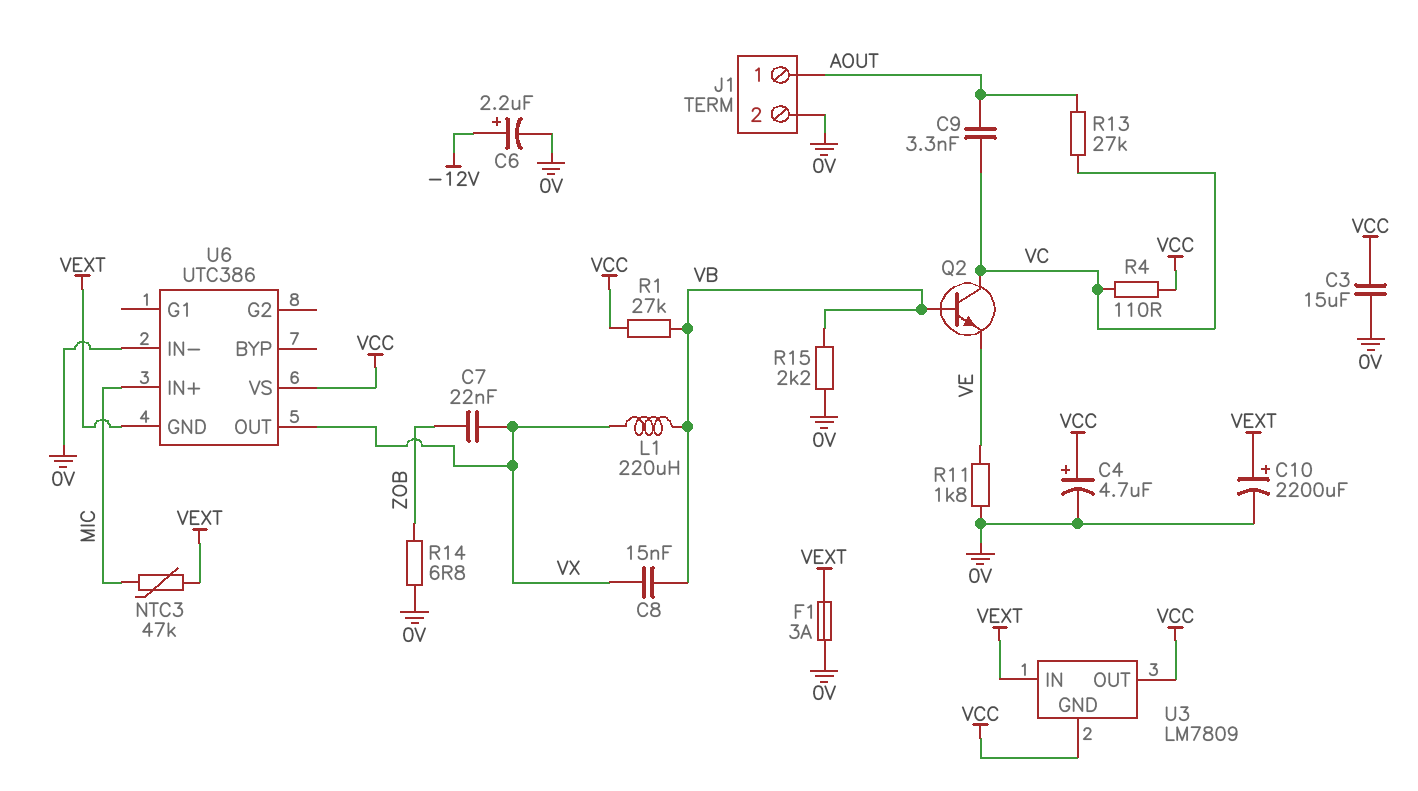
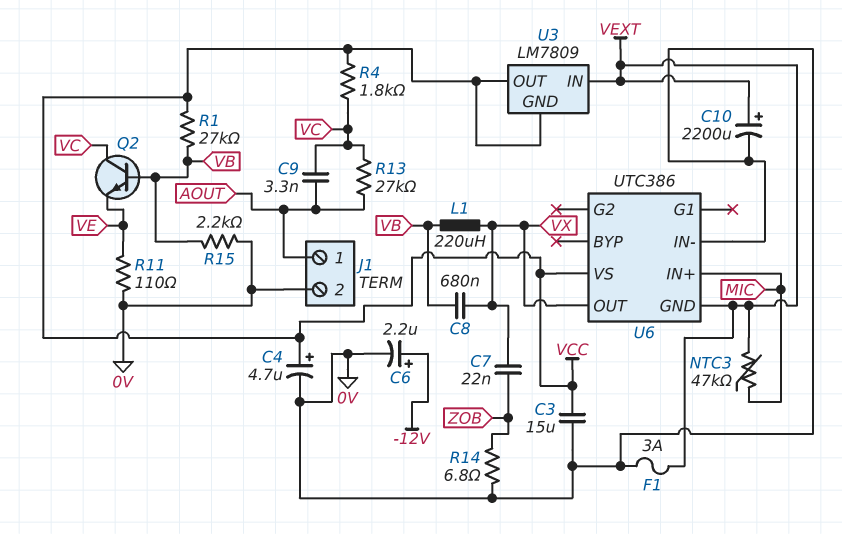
C8: 15nF (VB, VX) -> 680nF (VB, VX)
R4: 110 (VC, VCC) -> 1.8k (VC, VCC)
R11: 1.8k (0V, VE) -> 110 (0V, VE)

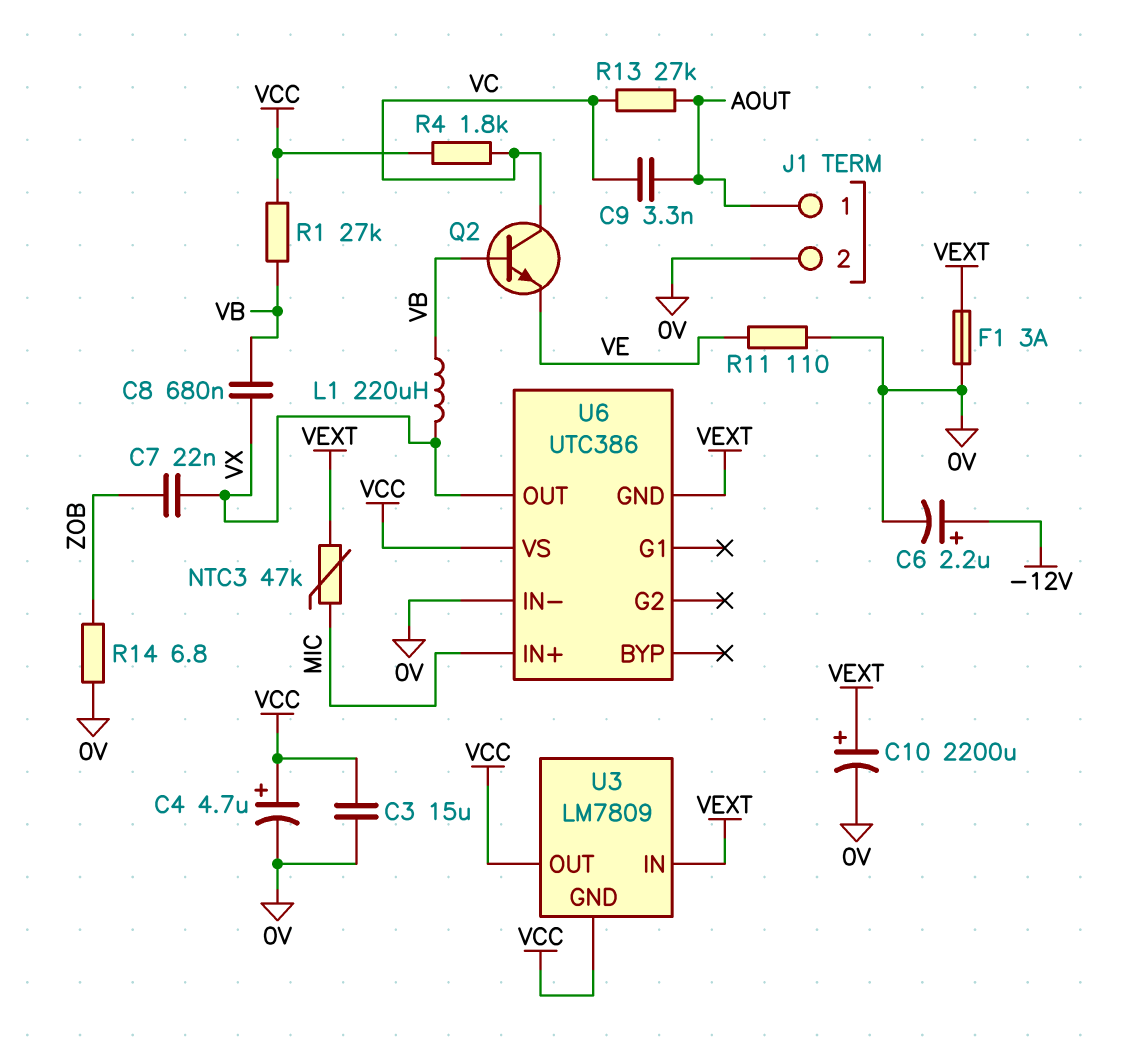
R15: 2.2k (0V, VB) -> none

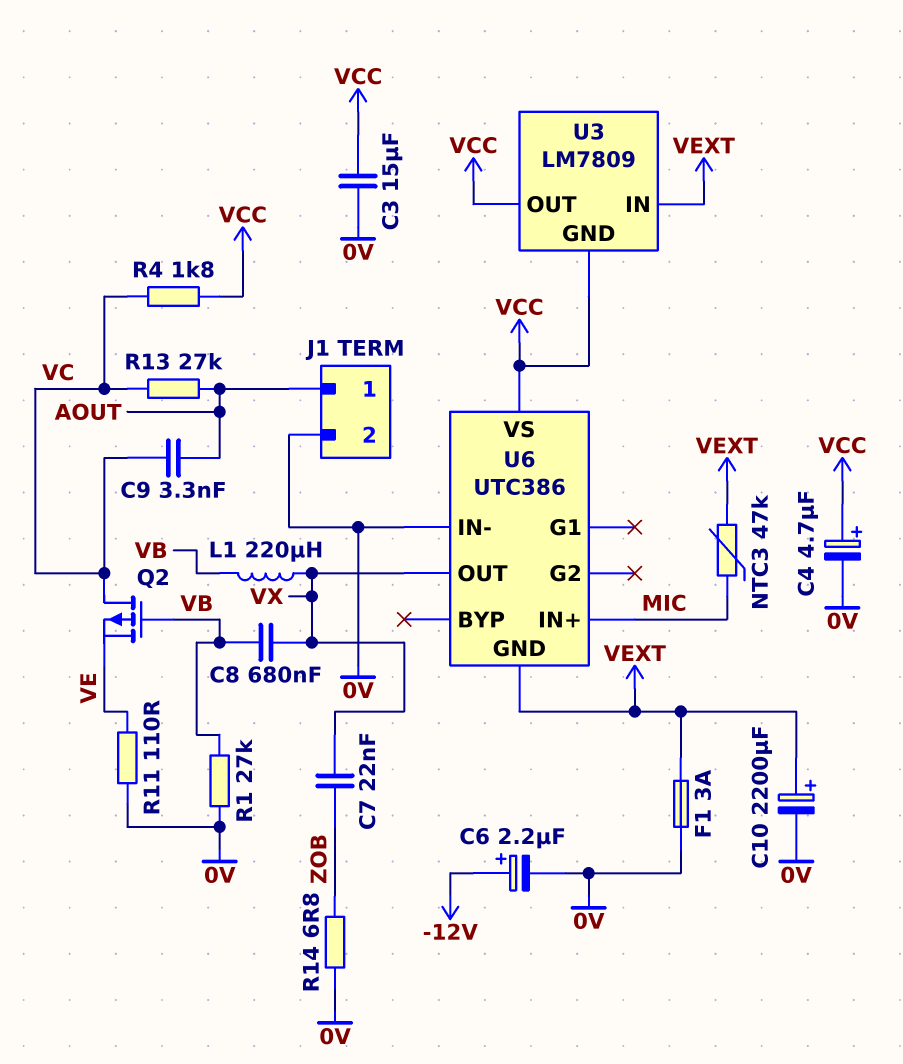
Q2: NPN (B VB, C VC, E VE) -> PMOS (G VB, D VC, S VE)
R1: 27k (VB, VCC) -> 27k (0V, VB)

